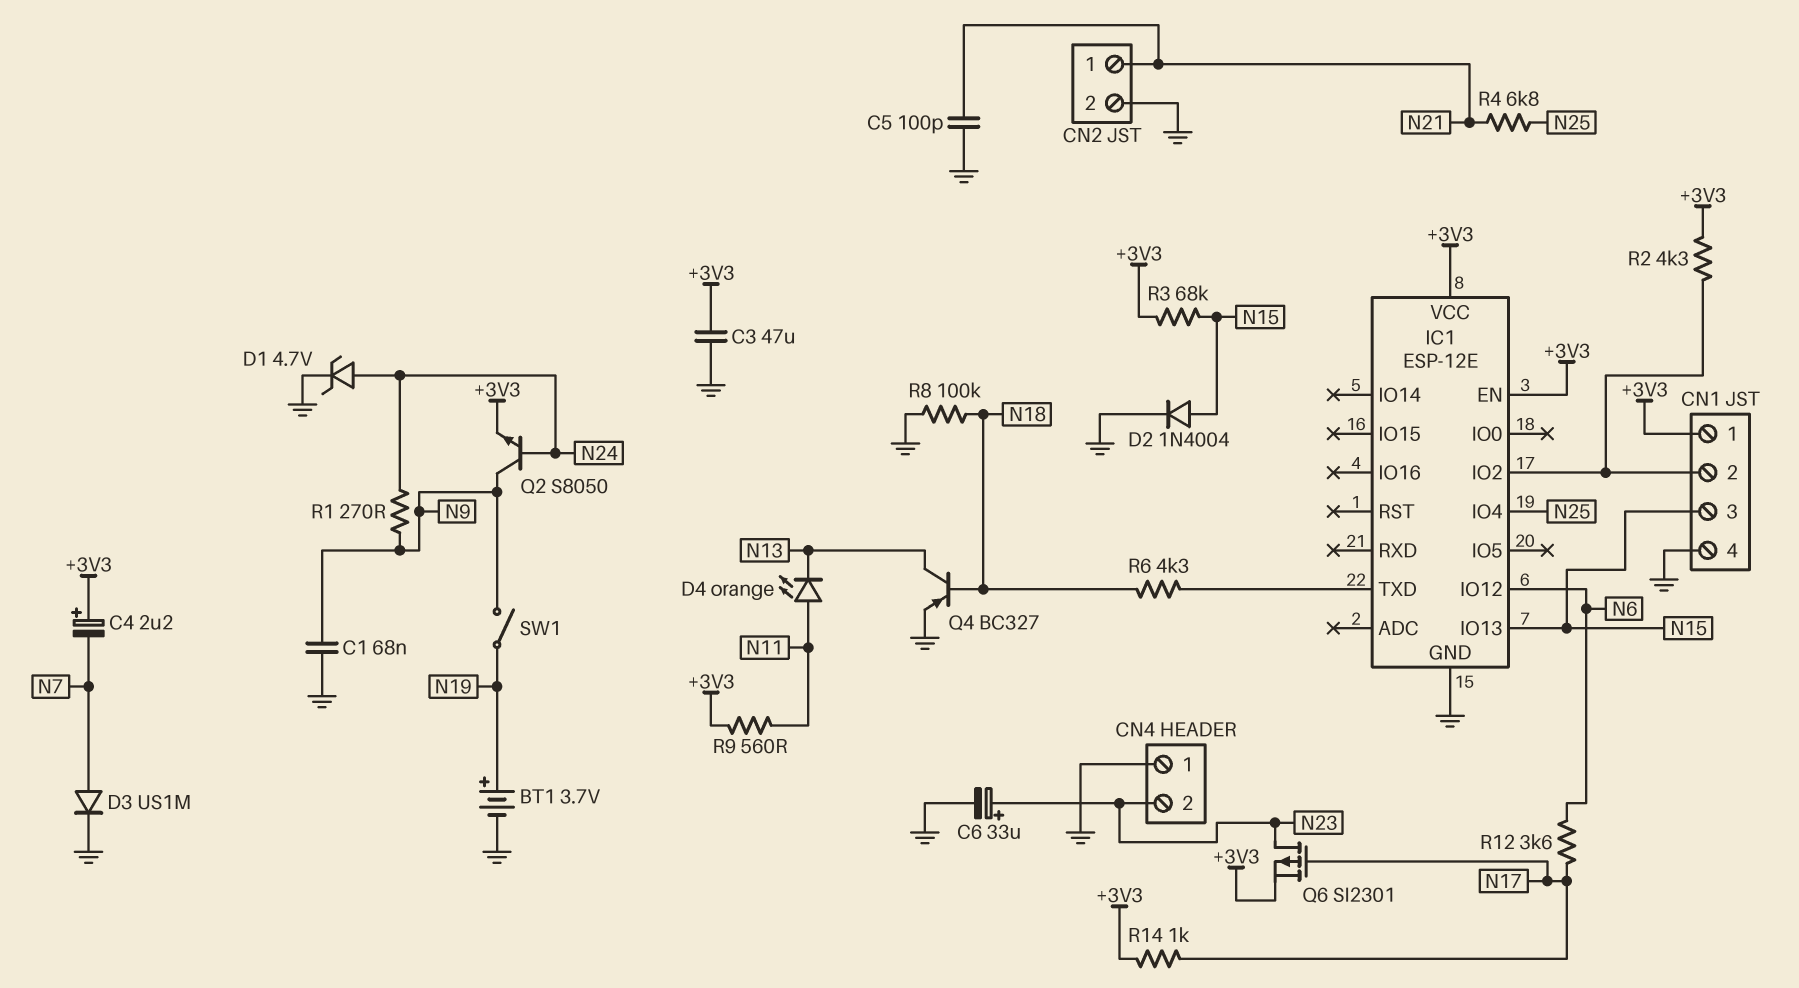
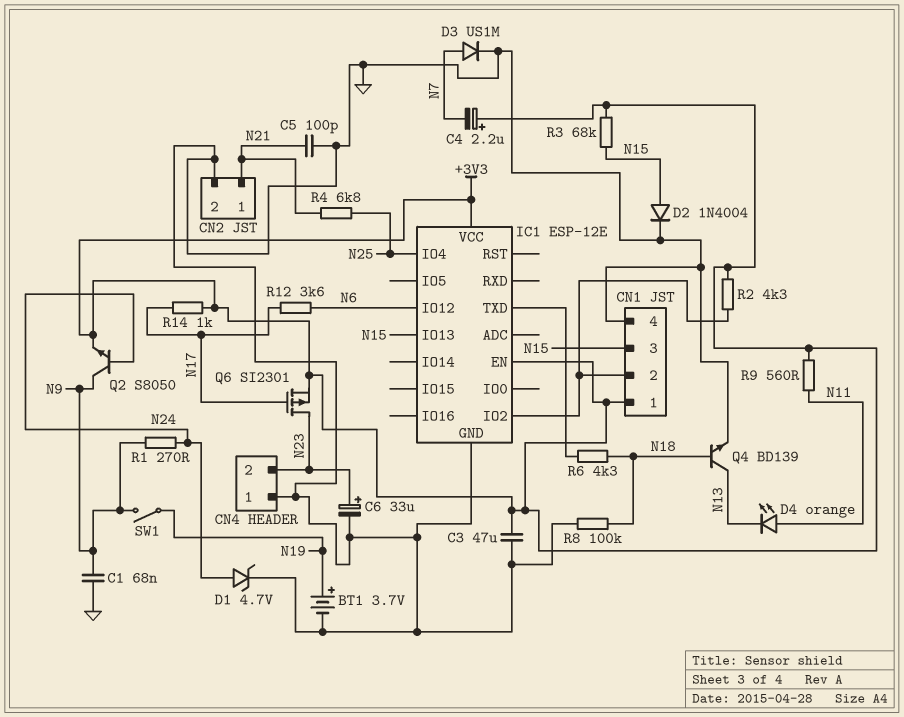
Q4: PNP BC327 (B N18, C N13, E GND) -> NPN BD139 (B N18, C N13, E GND)

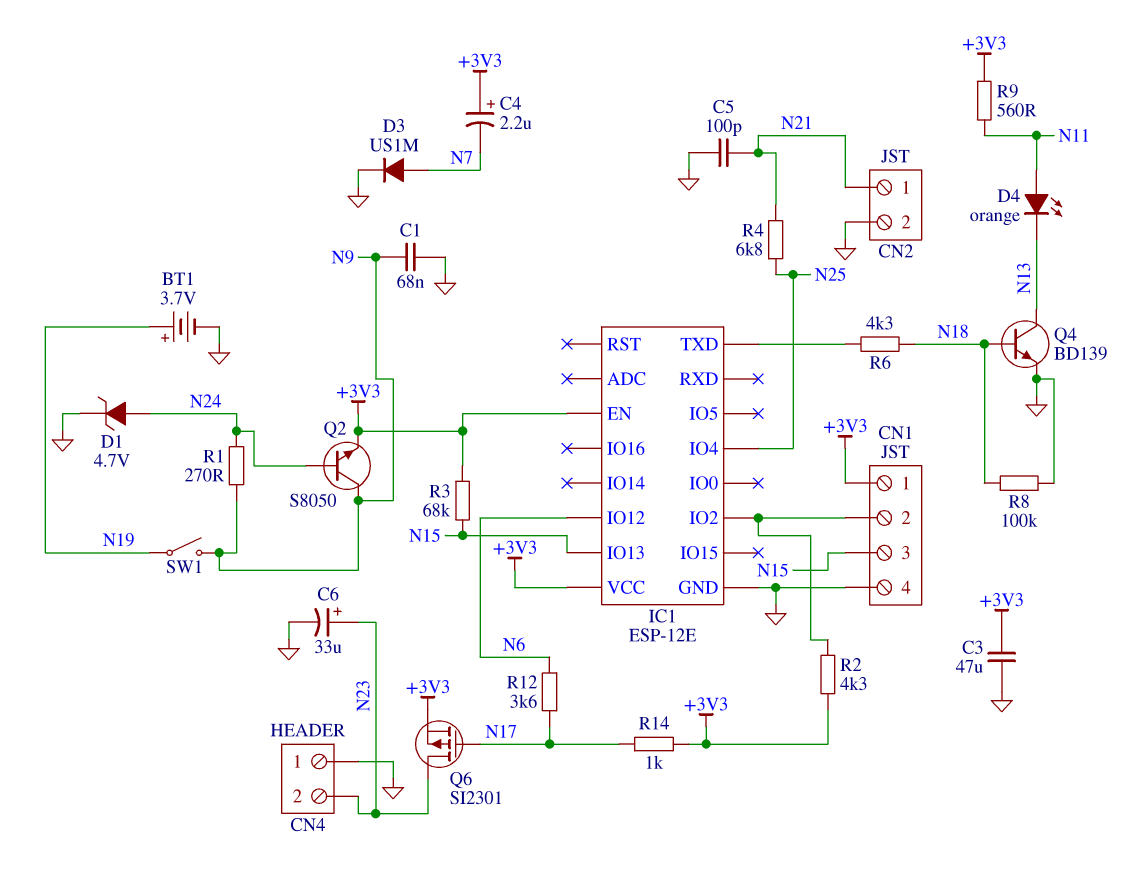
D2: diode 1N4004 (A N15, K GND) -> none

